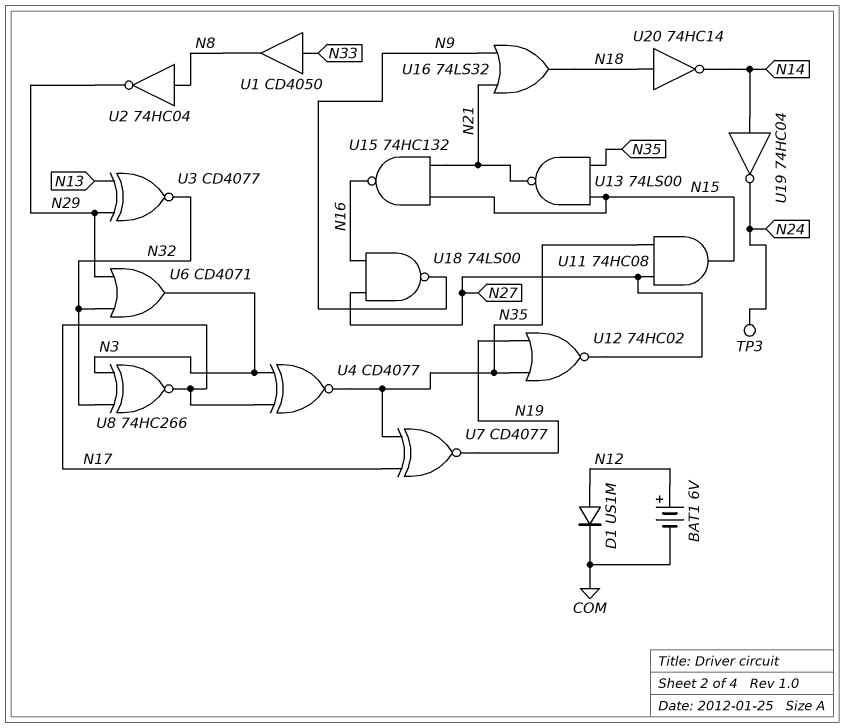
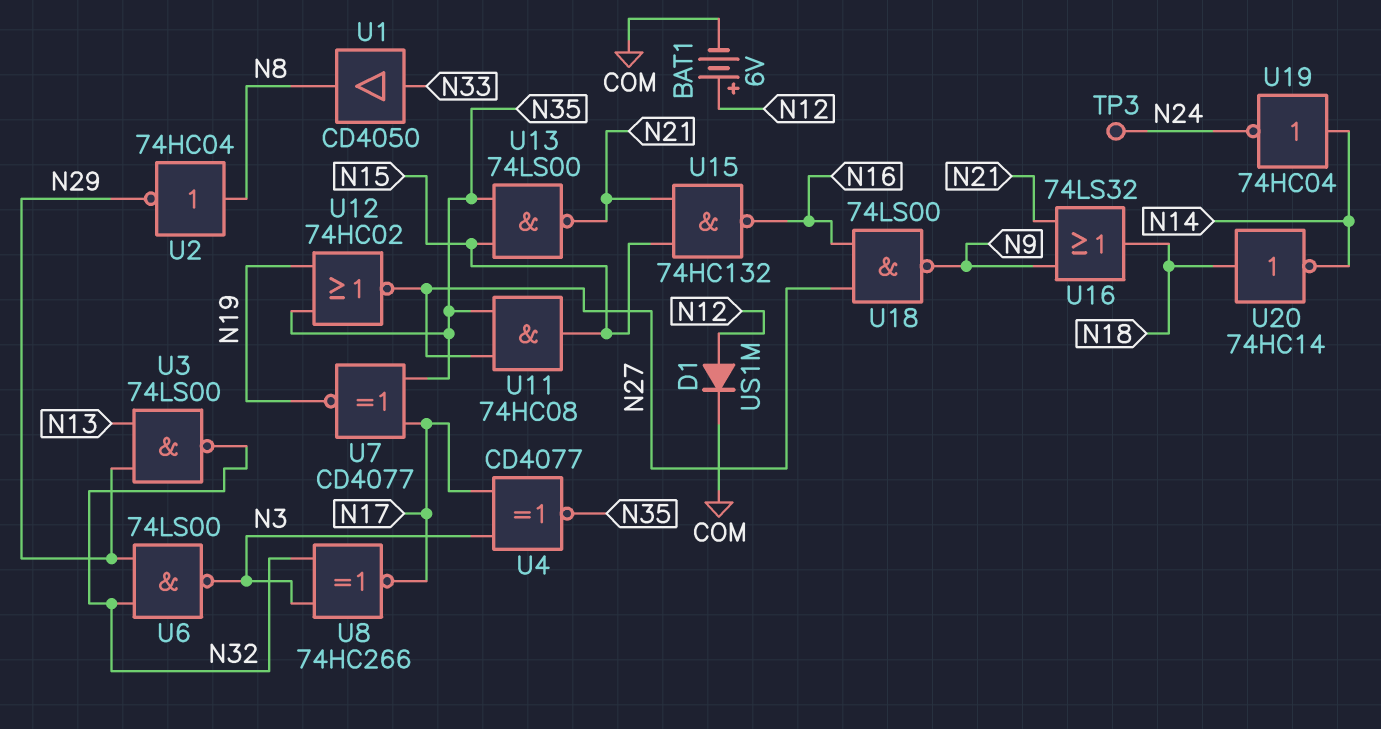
U3: XNOR CD4077 (in N13, in N29, out N32) -> NAND 74LS00 (in N13, in N29, out N32)
U6: OR CD4071 (in N29, in N32, out N3) -> NAND 74LS00 (in N29, in N32, out N3)

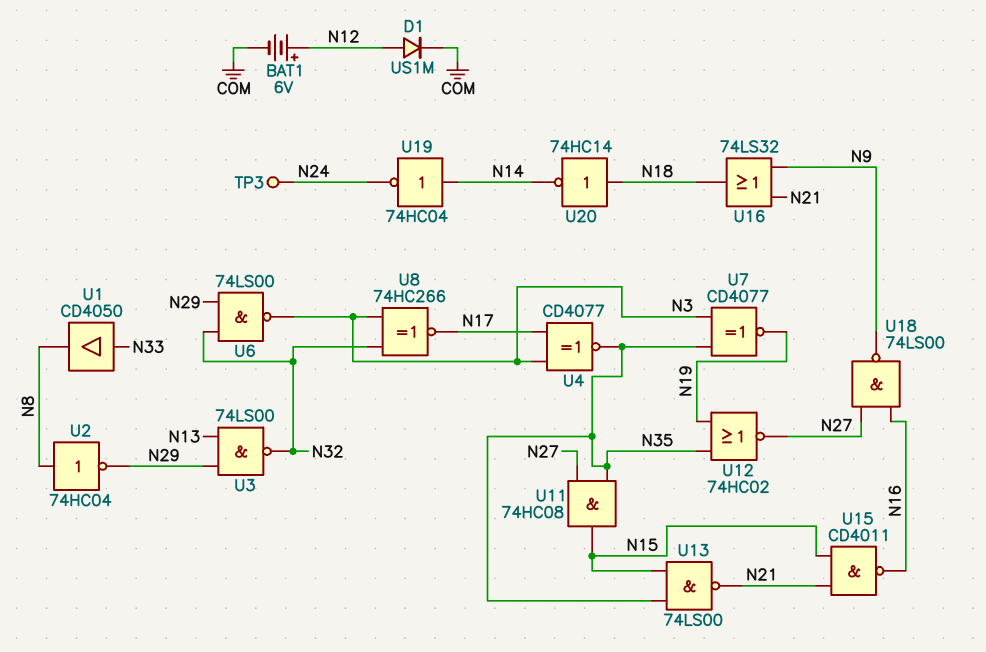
U7: XNOR CD4077 (in N17, in N35, out N19) -> XNOR CD4077 (in N3, in N35, out N19)
U15: NAND 74HC132 (in N15, in N21, out N16) -> NAND CD4011 (in N15, in N21, out N16)

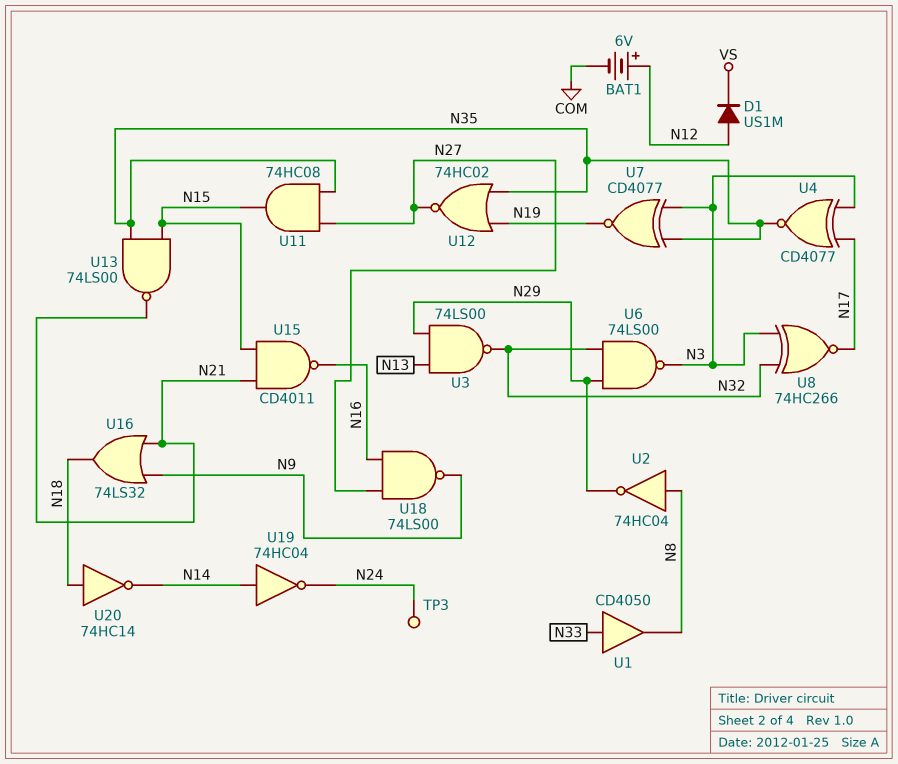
D1: diode US1M (A N12, K COM) -> diode US1M (A N12, K VS)

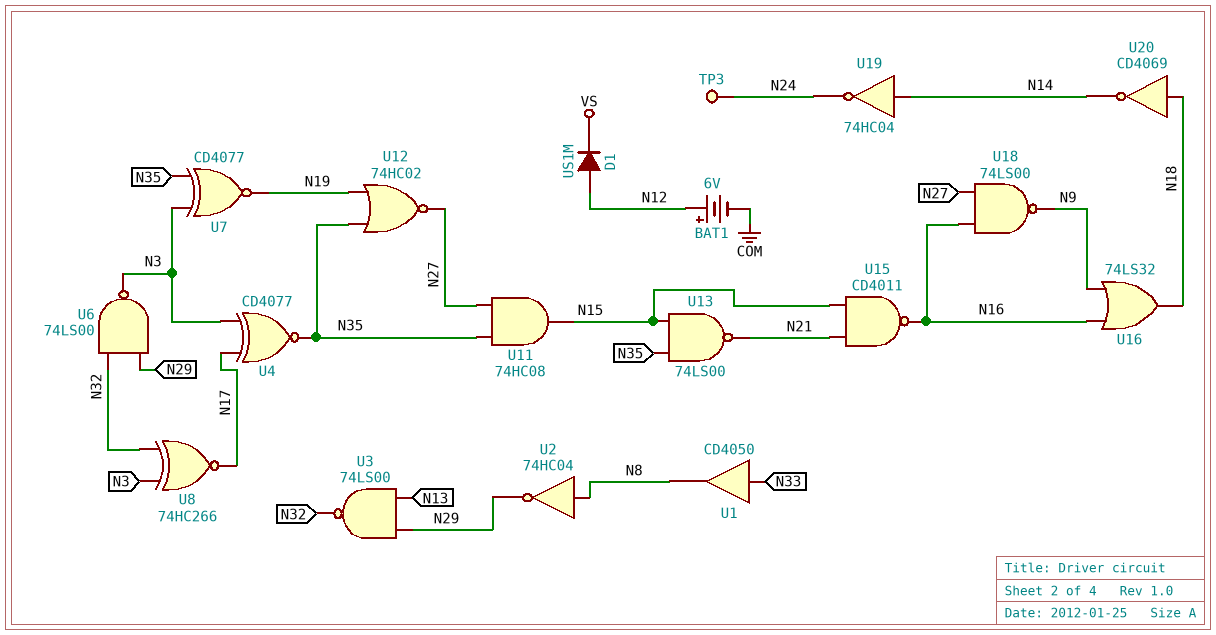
U16: OR 74LS32 (in N9, in N21, out N18) -> OR 74LS32 (in N9, in N16, out N18)
U20: NOT 74HC14 (in N18, out N14) -> NOT CD4069 (in N18, out N14)

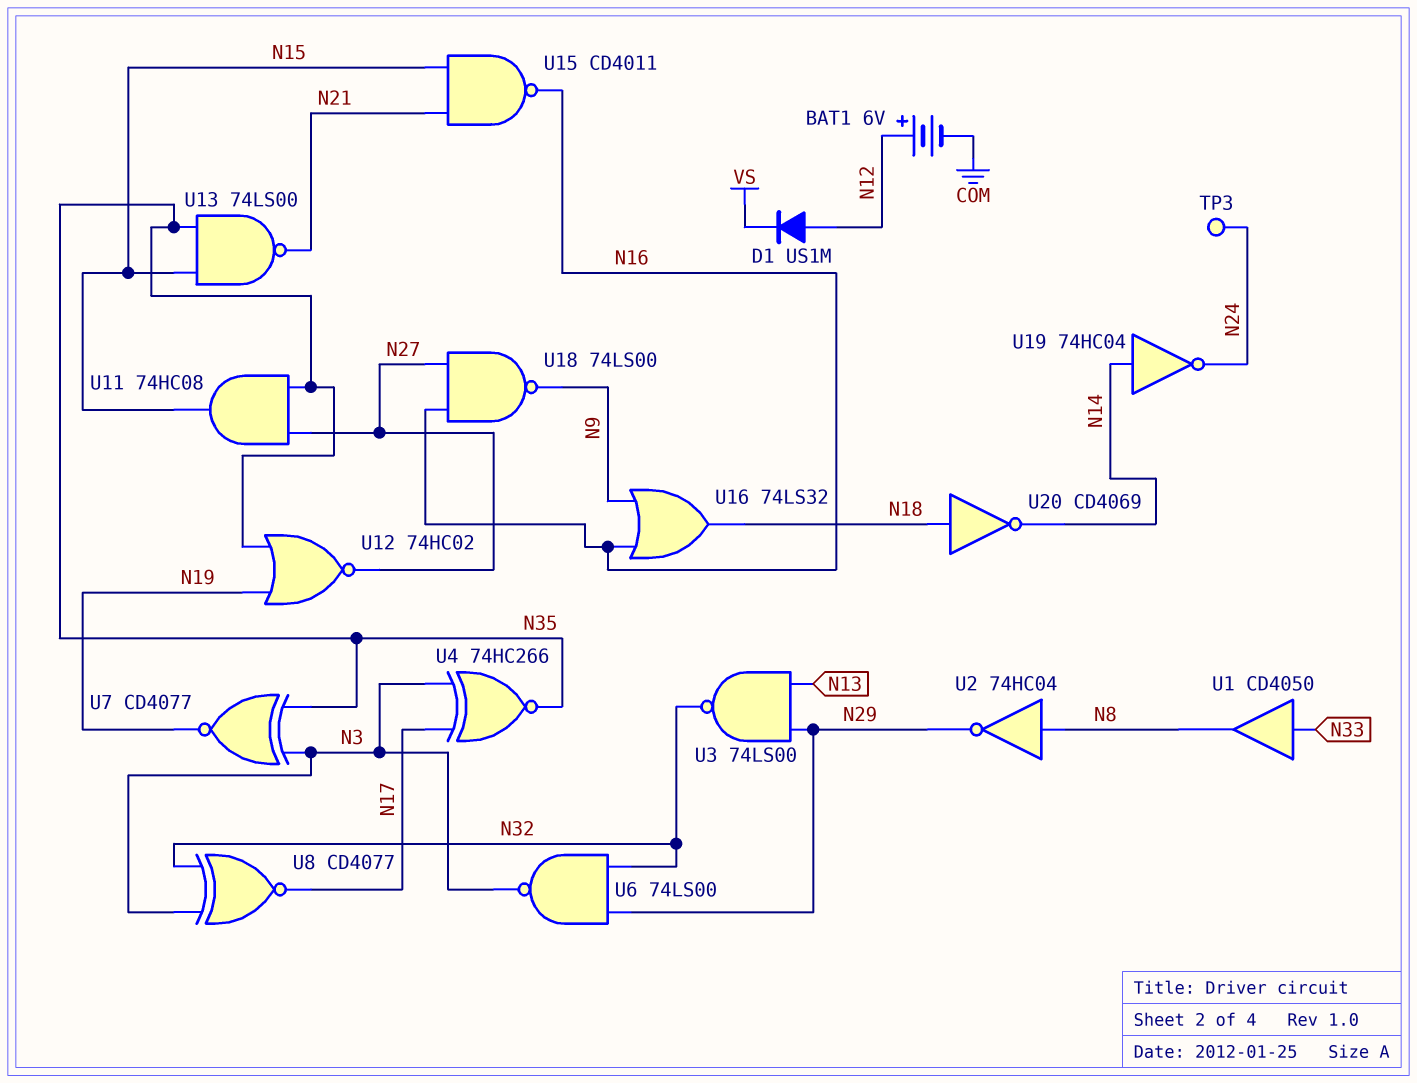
U4: XNOR CD4077 (in N3, in N17, out N35) -> XNOR 74HC266 (in N3, in N17, out N35)
U8: XNOR 74HC266 (in N3, in N32, out N17) -> XNOR CD4077 (in N3, in N32, out N17)

